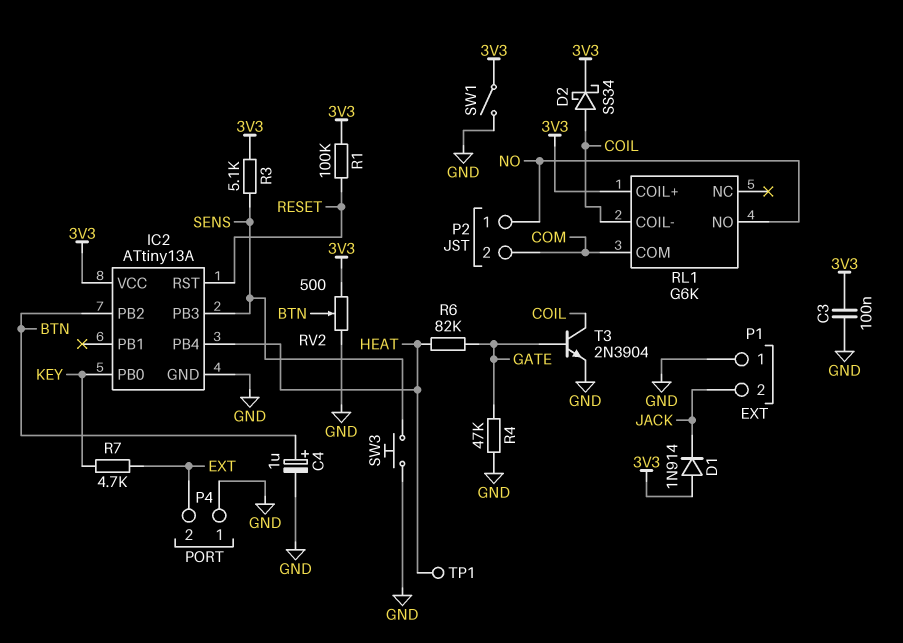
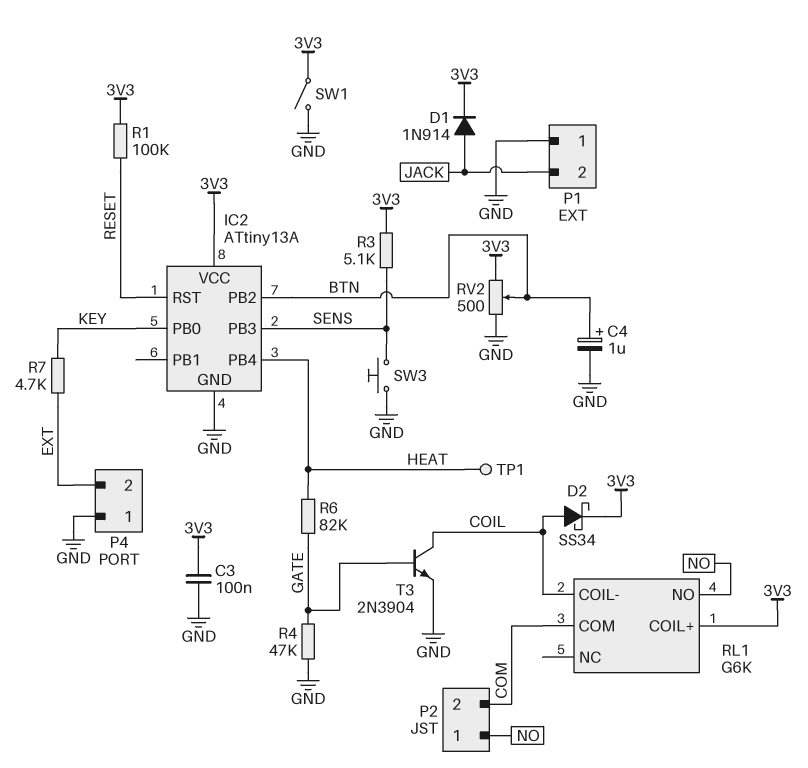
D1: diode 1N914 (A 3V3, K JACK) -> diode 1N914 (A JACK, K 3V3)

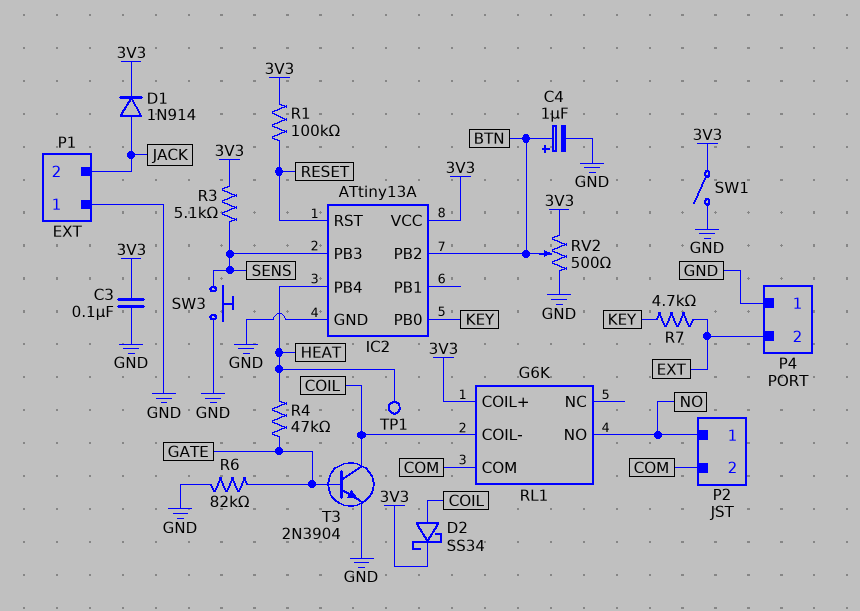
R4: 47k (GATE, GND) -> 47k (GATE, HEAT)
R6: 82k (GATE, HEAT) -> 82k (GATE, GND)

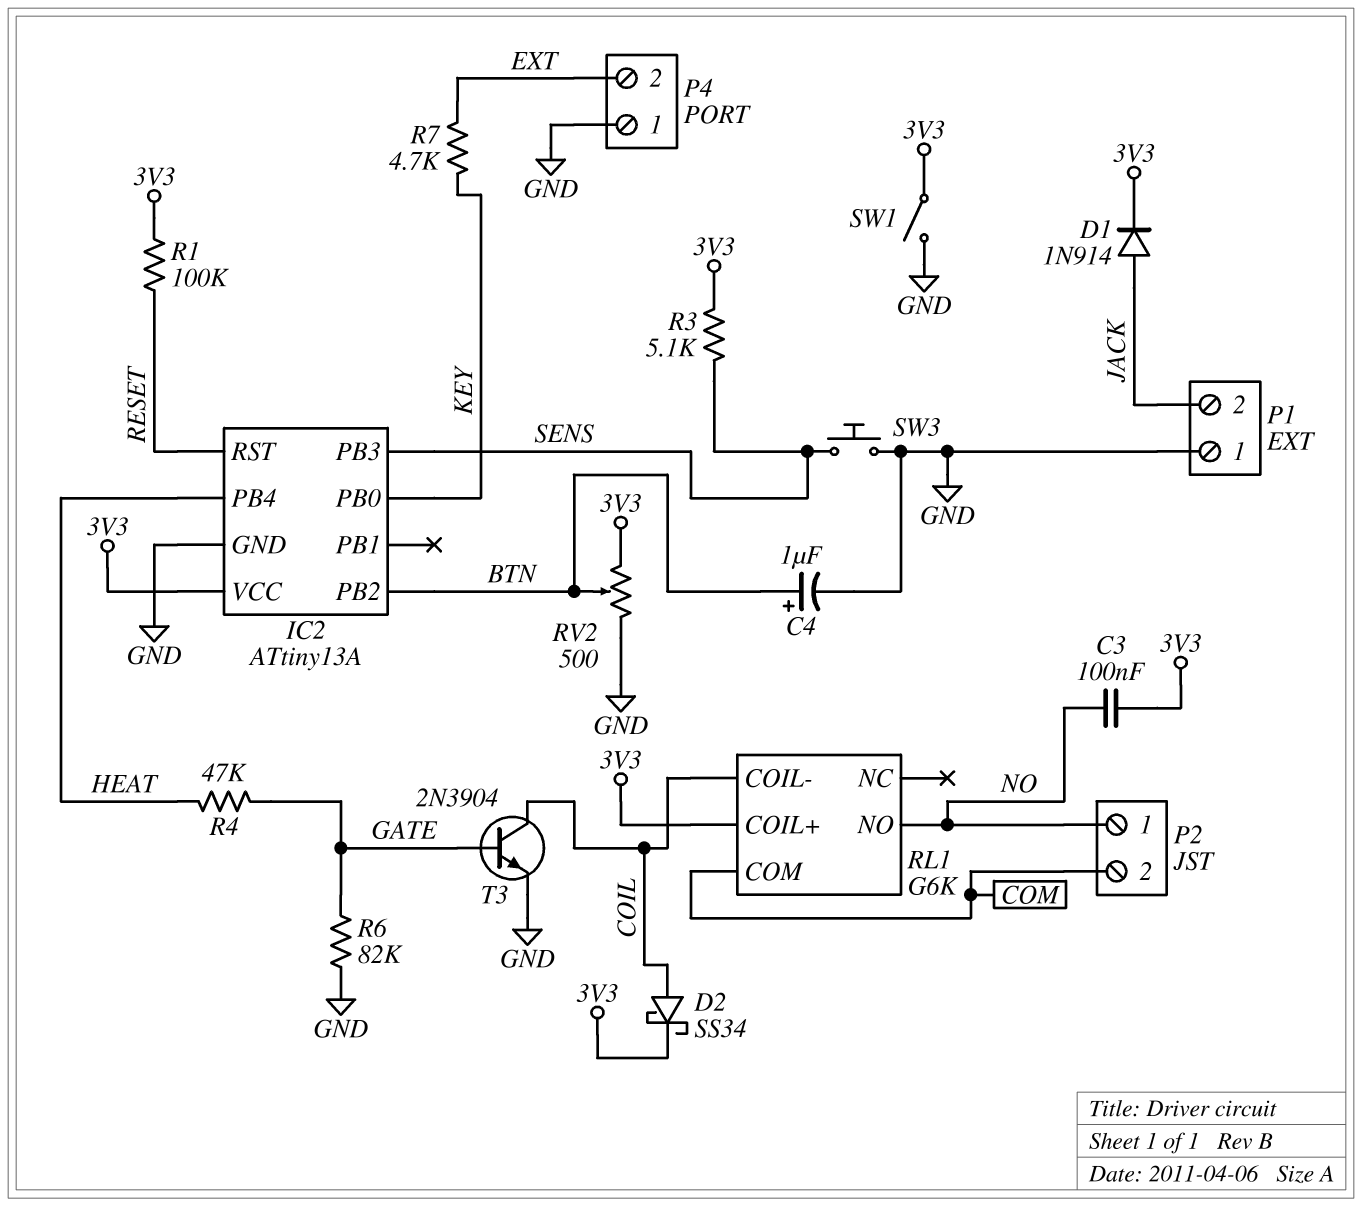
C3: 100nF (3V3, GND) -> 100nF (3V3, NO)
TP1: test point (HEAT) -> none

